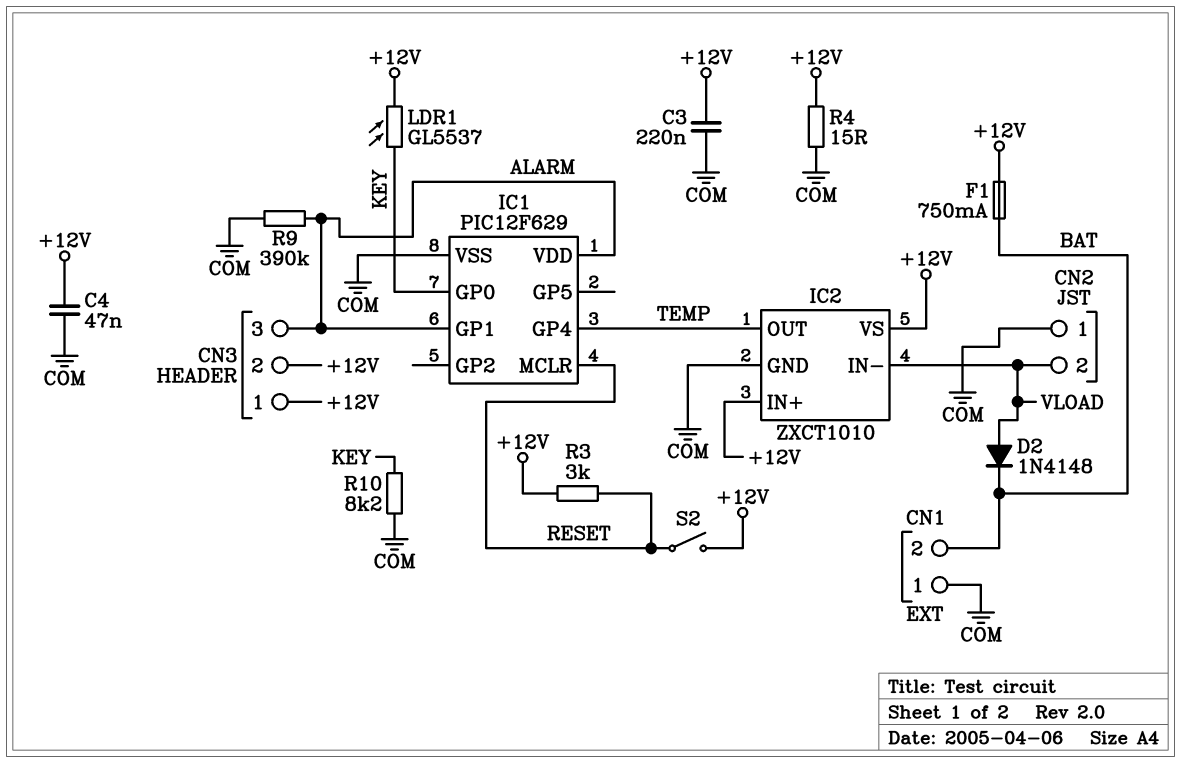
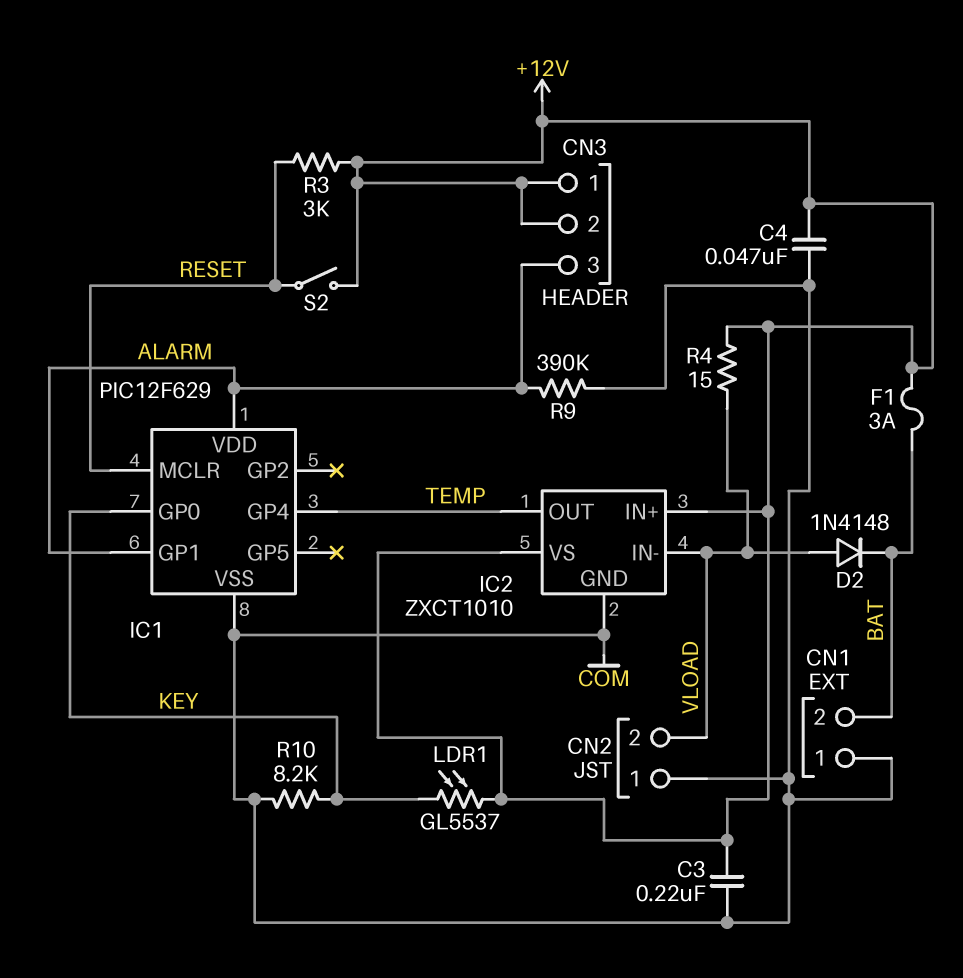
F1: 750mA (+12V, BAT) -> 3A (+12V, BAT)
R4: 15 (+12V, COM) -> 15 (+12V, VLOAD)

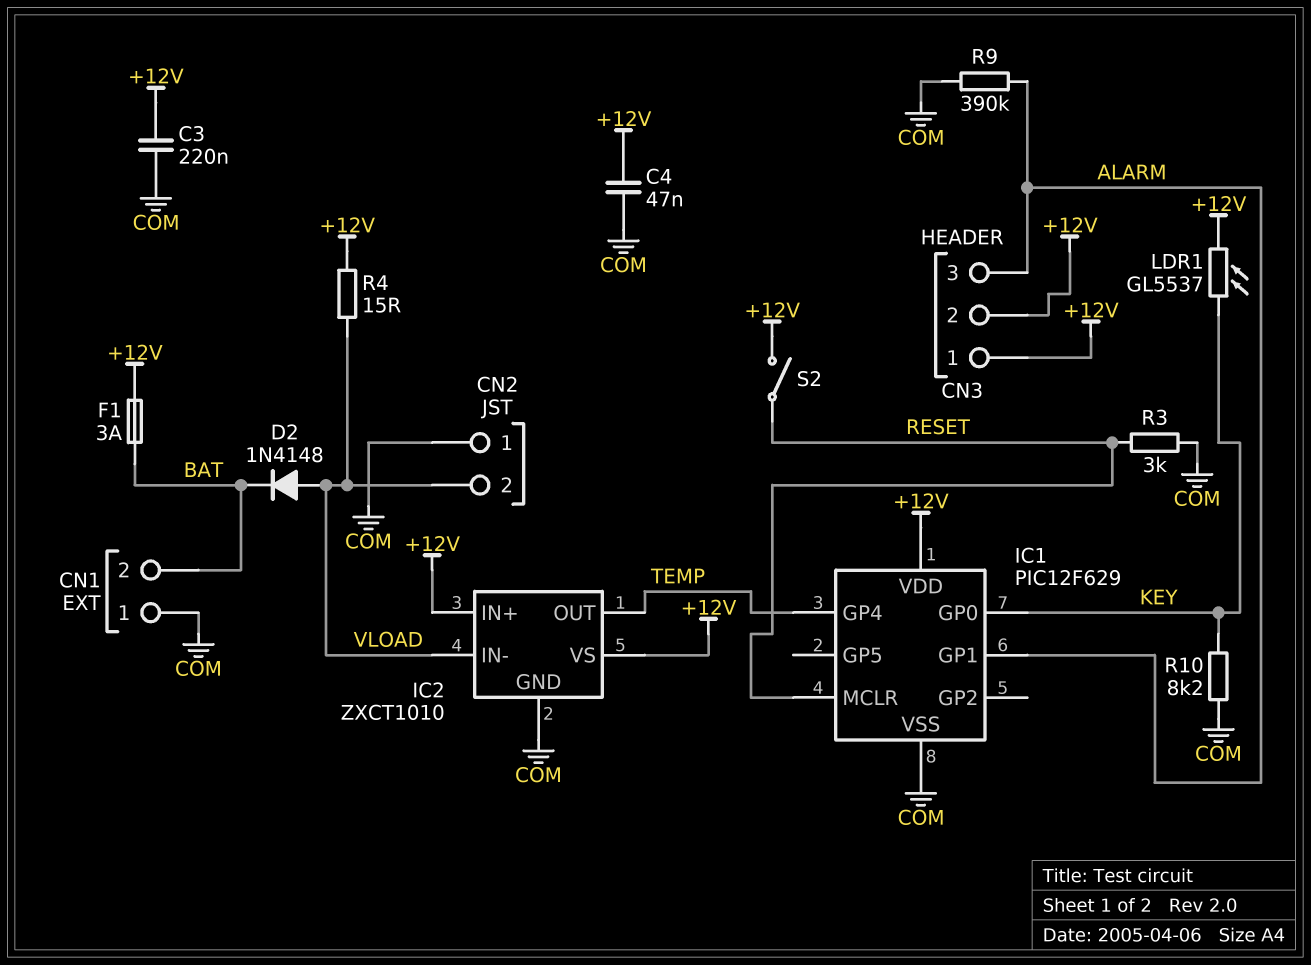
IC1 pin VDD: ALARM -> +12V
R3: 3k (+12V, RESET) -> 3k (COM, RESET)

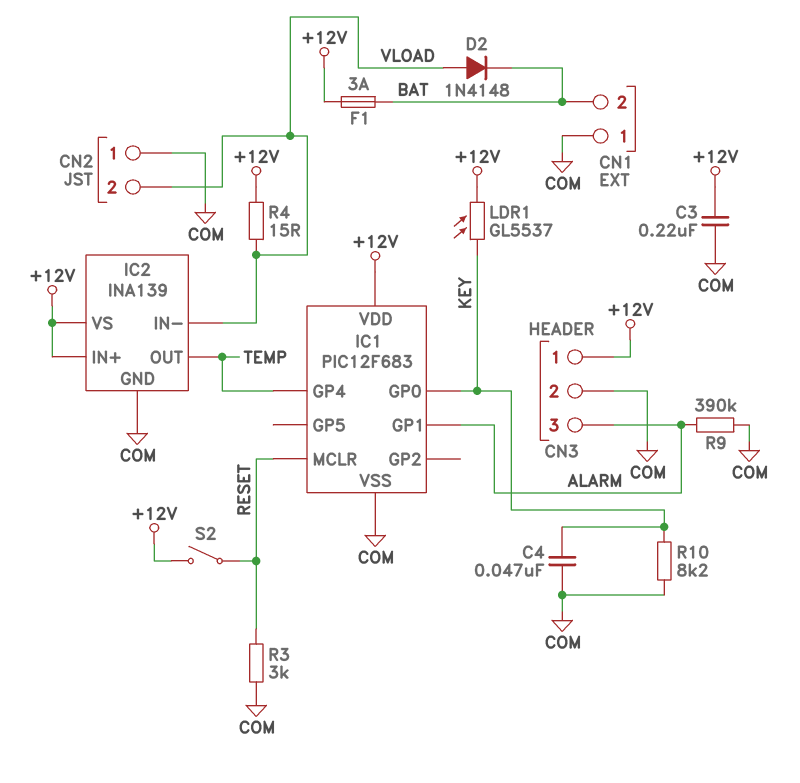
C4: 47nF (+12V, COM) -> 47nF (COM, KEY)
CN3 pin 2: +12V -> COM
IC1: PIC12F629 -> PIC12F683
IC2: ZXCT1010 -> INA139

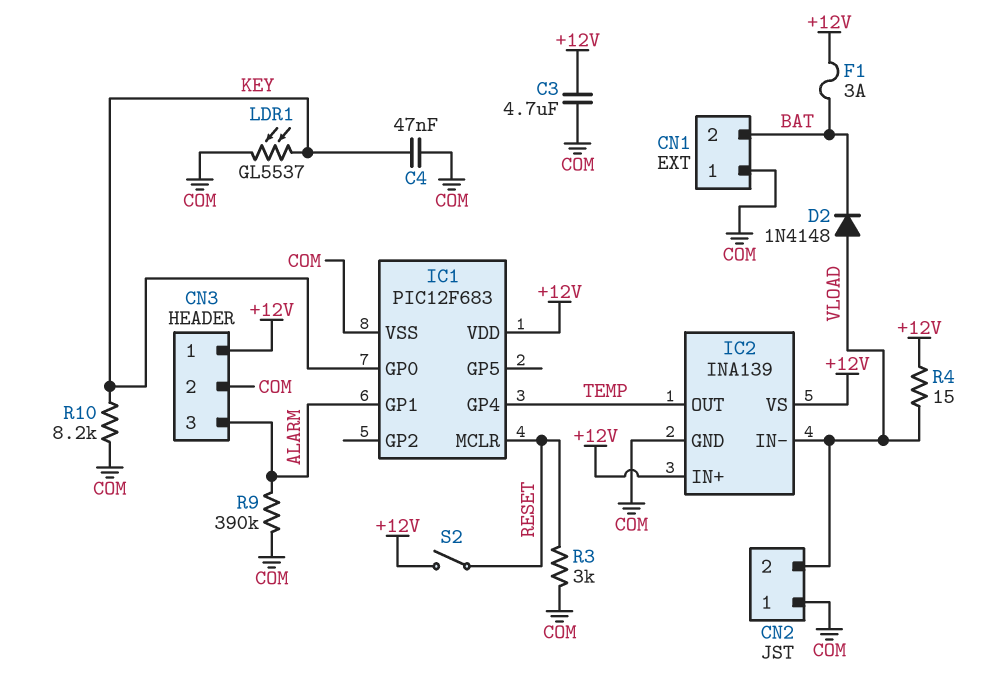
C3: 220nF (+12V, COM) -> 4.7uF (+12V, COM)
LDR1: GL5537 (+12V, KEY) -> GL5537 (COM, KEY)

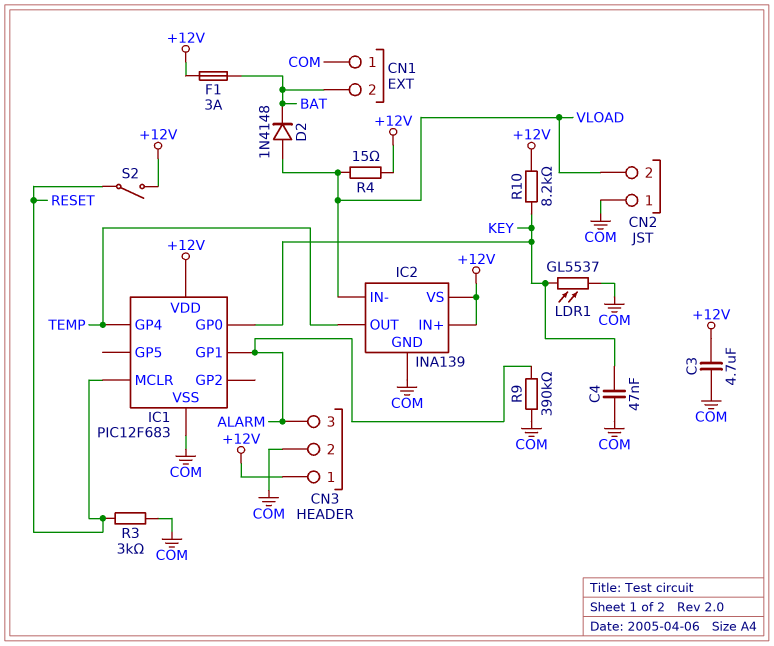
R10: 8.2k (COM, KEY) -> 8.2k (+12V, KEY)

